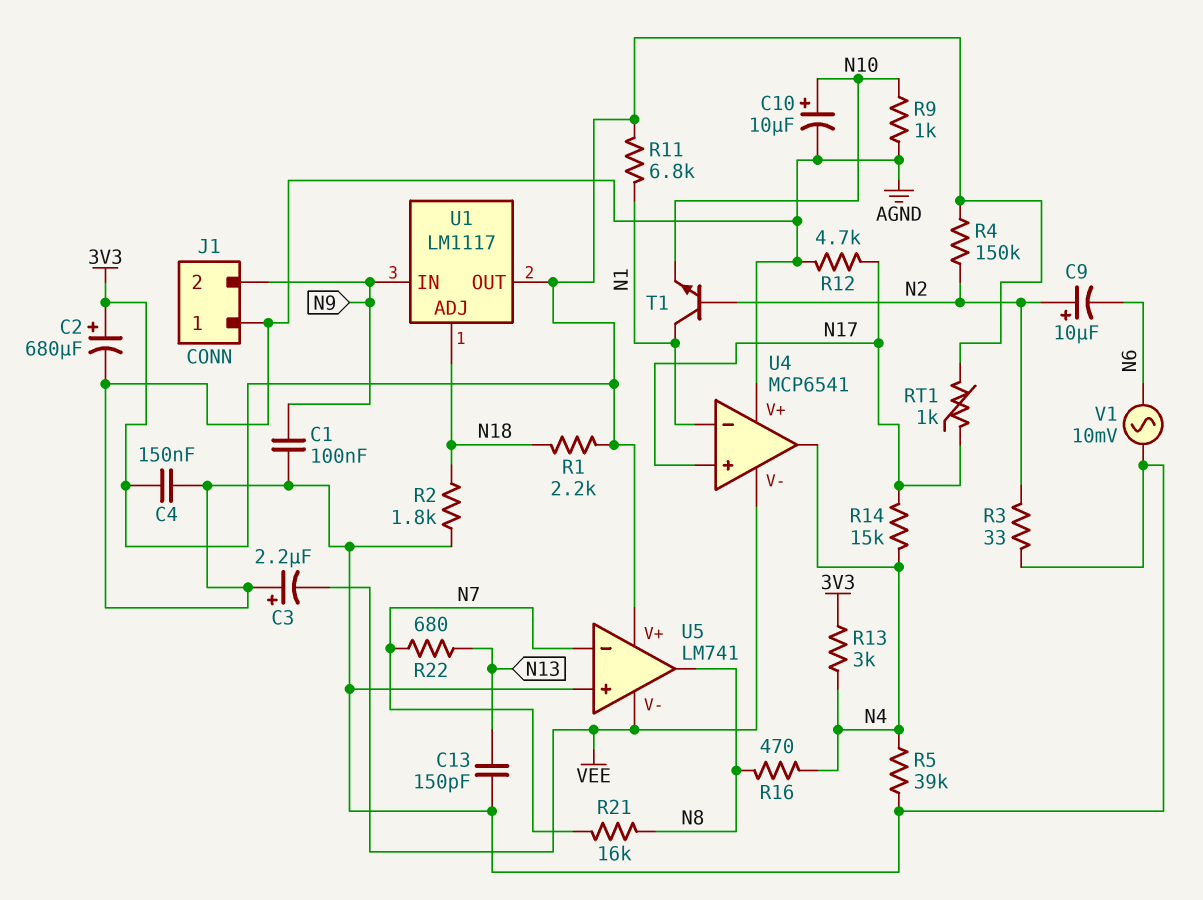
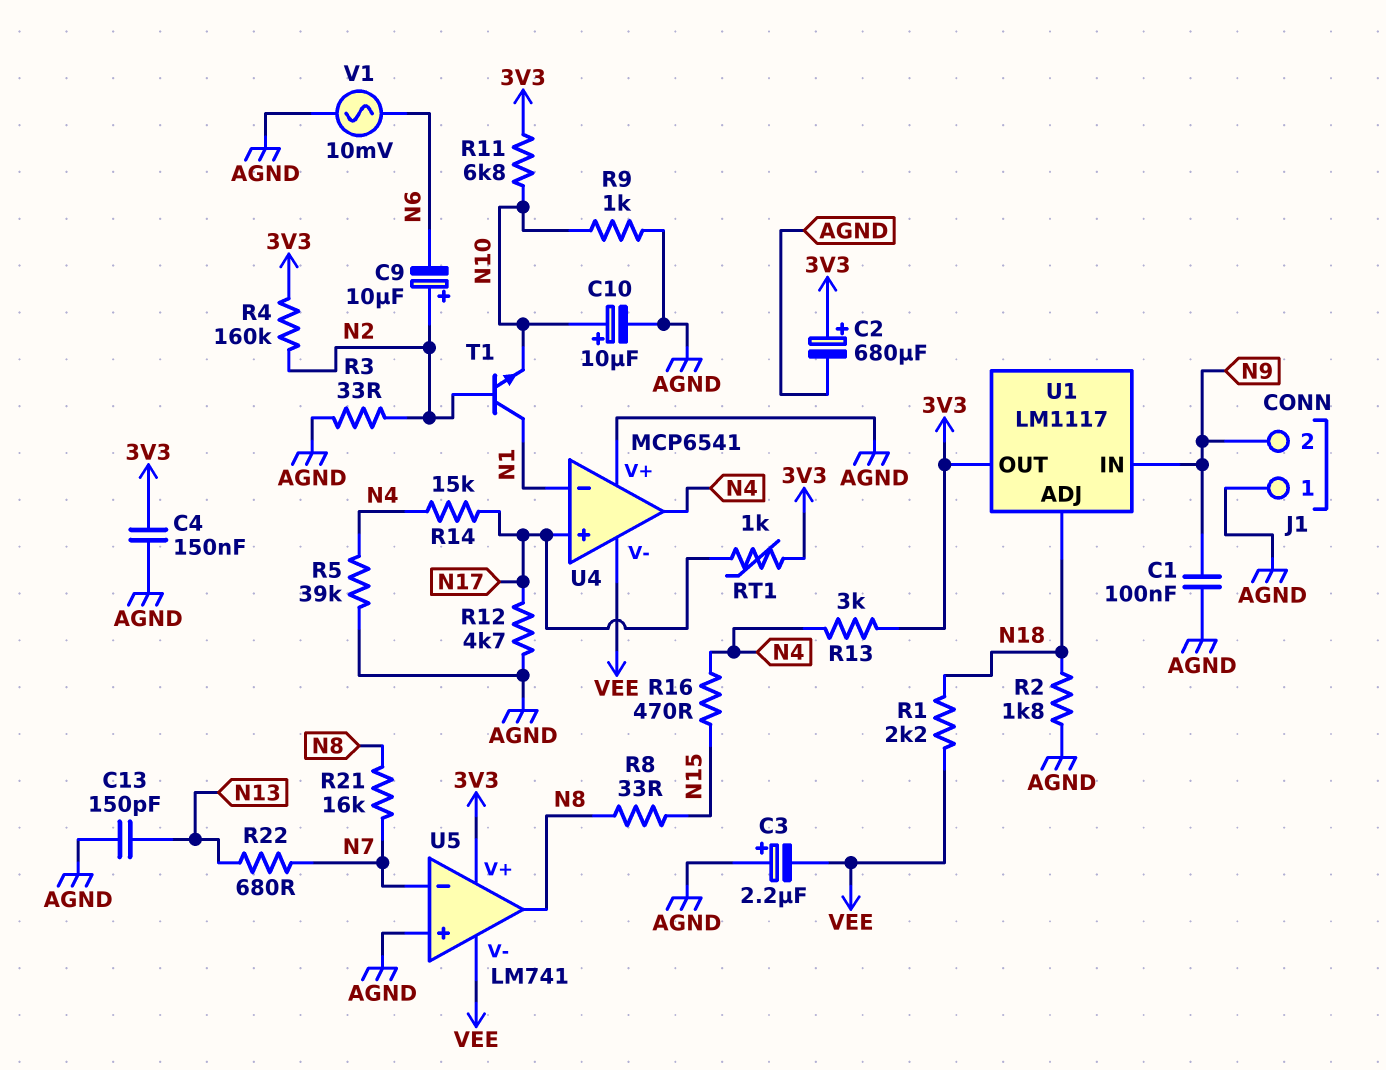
R1: 2.2k (3V3, N18) -> 2.2k (N18, VEE)
R4: 150k (3V3, N2) -> 160k (3V3, N2)
R8: none -> 33 (N8, N15)
R11: 6.8k (3V3, N1) -> 6.8k (3V3, N10)
R16: 470 (N4, N8) -> 470 (N4, N15)

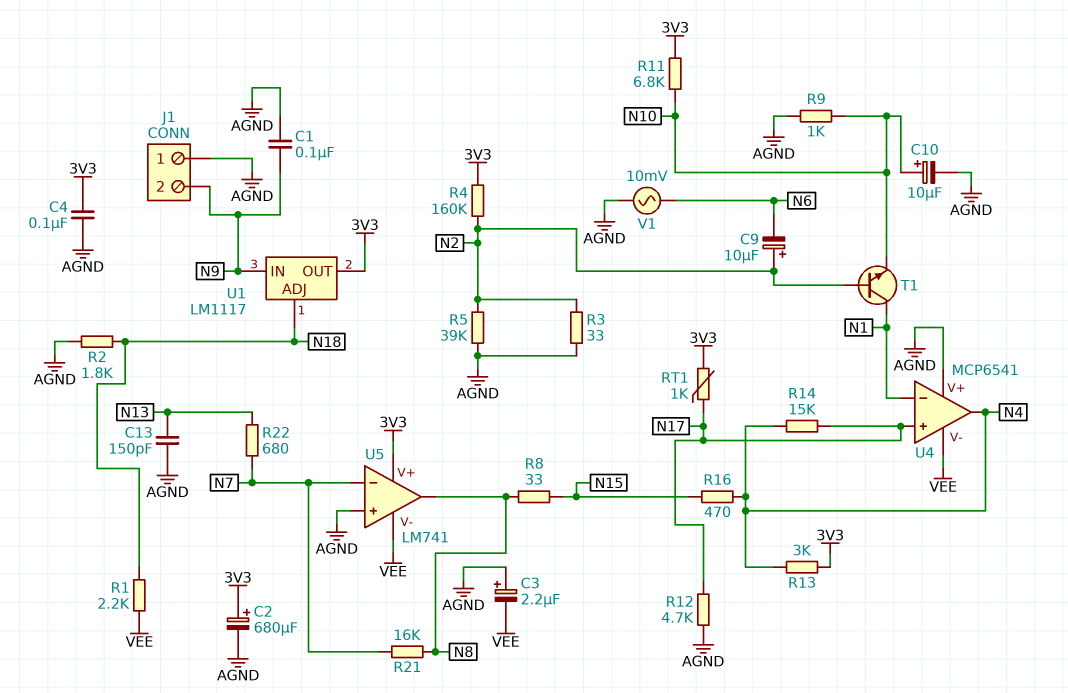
C4: 150nF (3V3, AGND) -> 100nF (3V3, AGND)
R5: 39k (AGND, N4) -> 39k (AGND, N2)

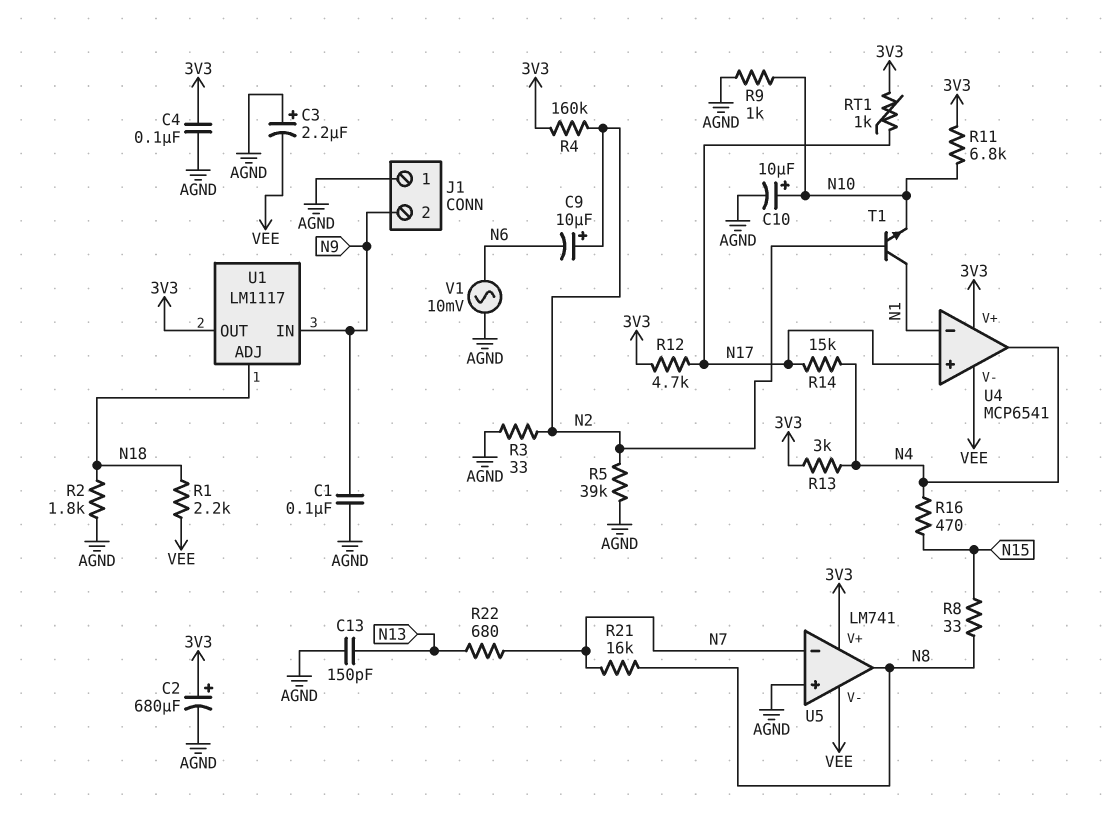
R12: 4.7k (AGND, N17) -> 4.7k (3V3, N17)
U4 pin V+: AGND -> 3V3

